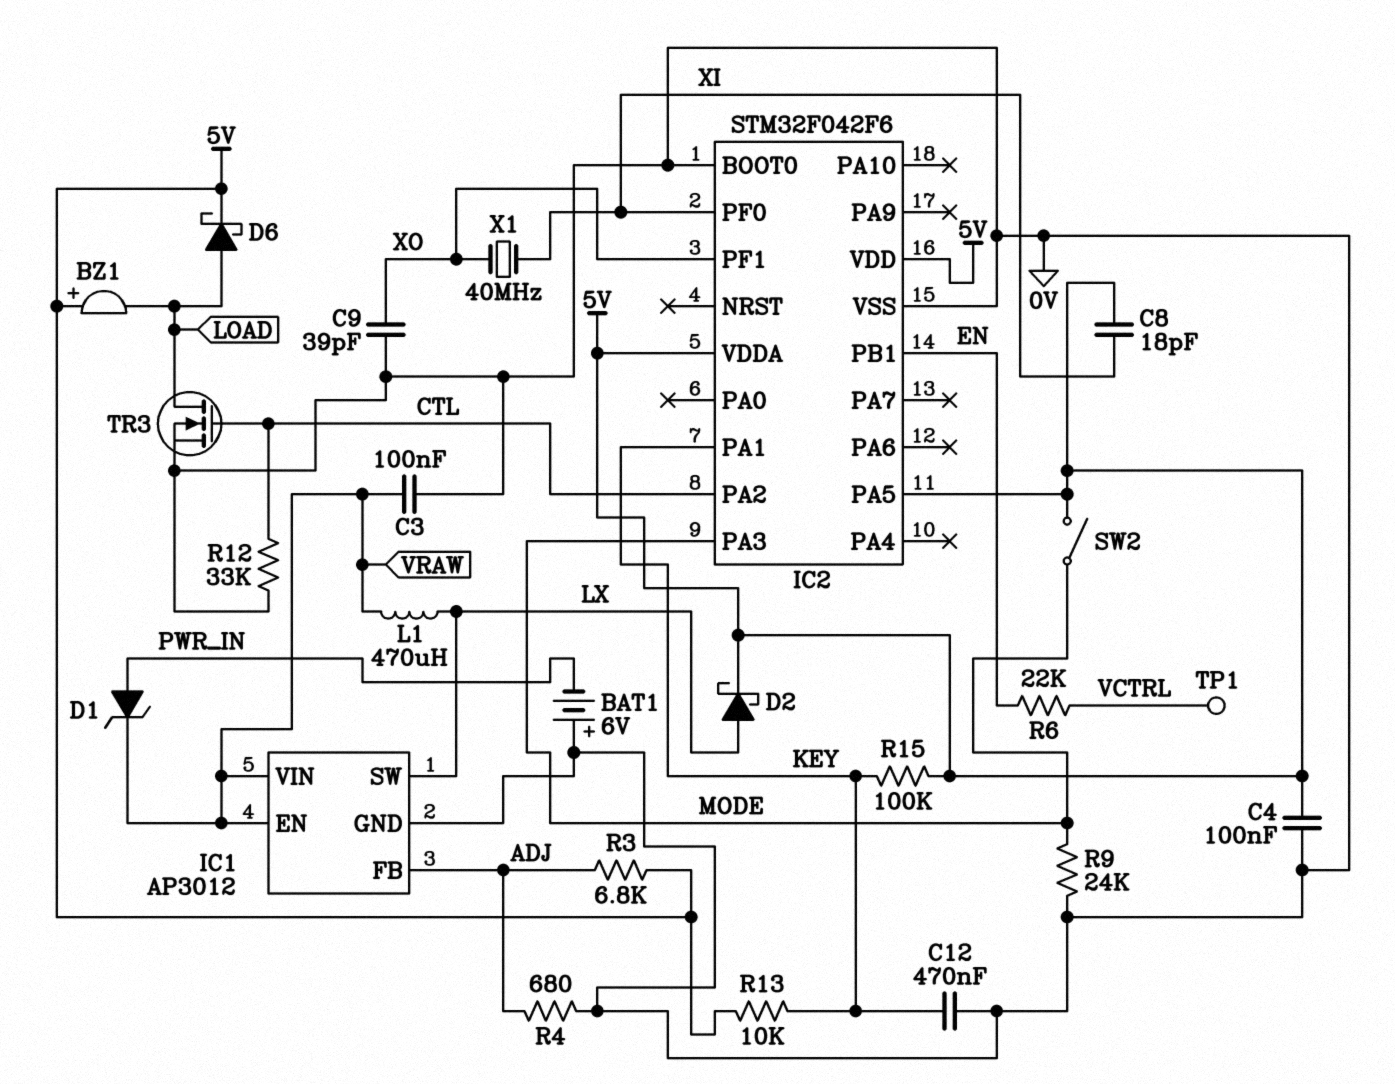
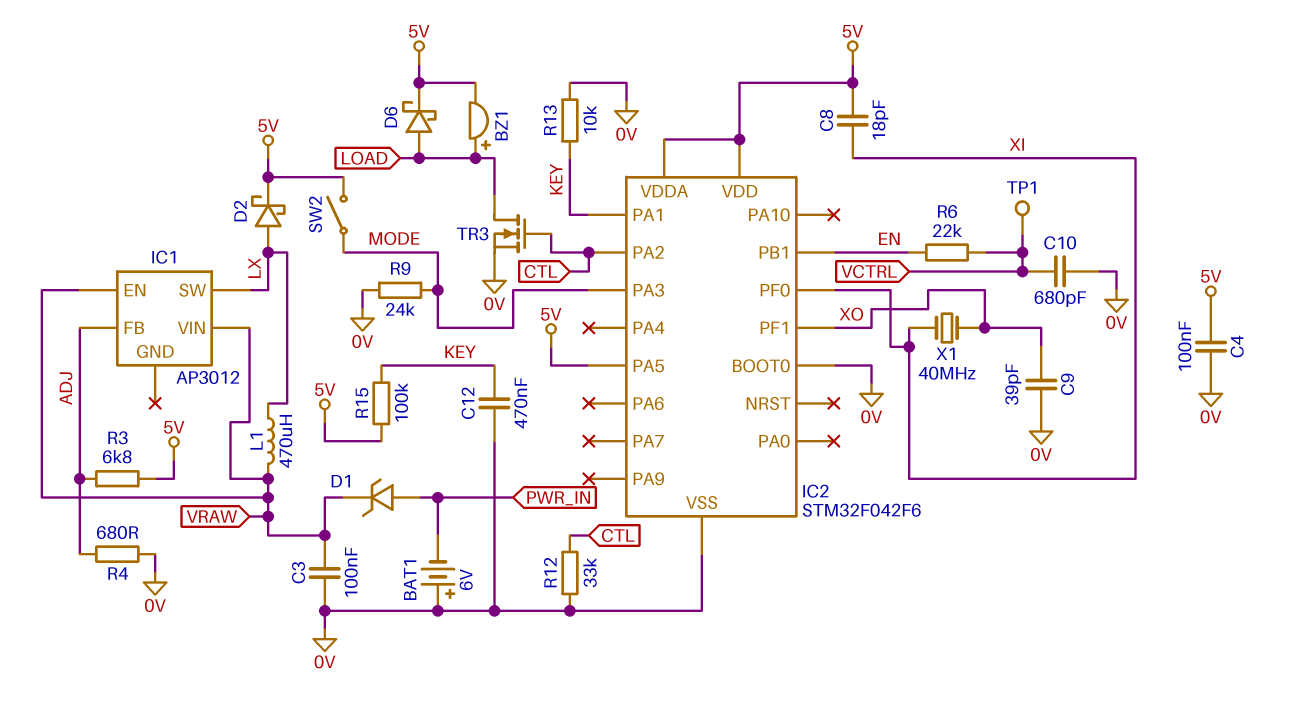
BZ1: buzzer (plus 5V, minus LOAD) -> buzzer (plus LOAD, minus 5V)
C10: none -> 680pF (0V, VCTRL)
IC1 pin GND: 0V -> none
R13: 10k (5V, KEY) -> 10k (0V, KEY)

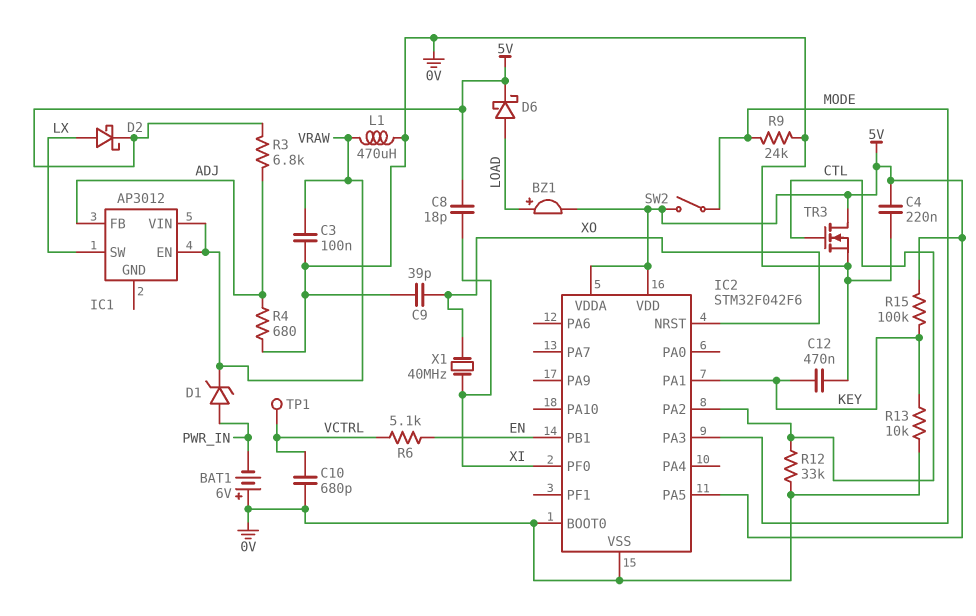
C4: 100nF (0V, 5V) -> 220nF (0V, 5V)
IC2 pin NRST: none -> XO
IC2 pin PF1: XO -> none
L1: 470uH (LX, VRAW) -> 470uH (0V, VRAW)
R6: 22k (EN, VCTRL) -> 5.1k (EN, VCTRL)
TR3: NMOS (G CTL, D LOAD, S 0V) -> NMOS (G CTL, D 5V, S 0V)

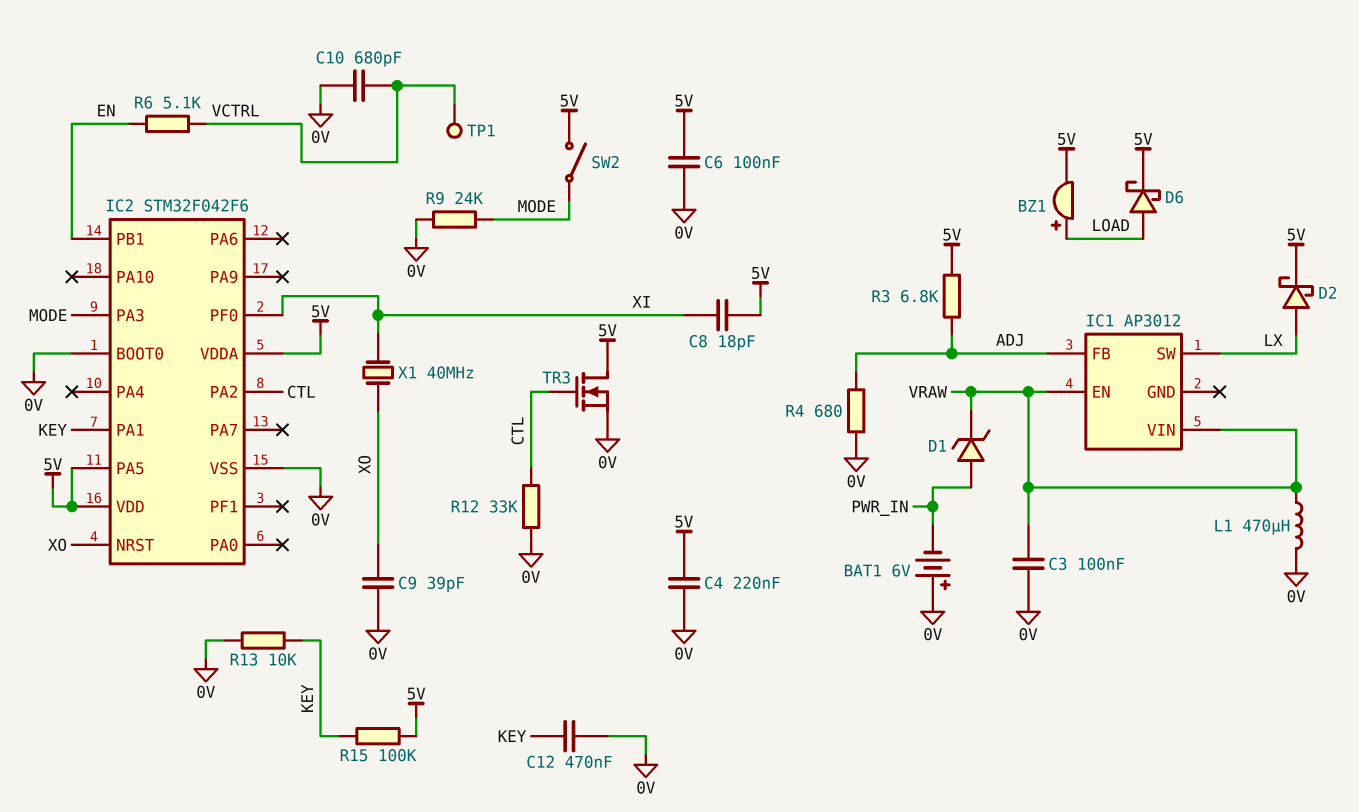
C6: none -> 100nF (0V, 5V)

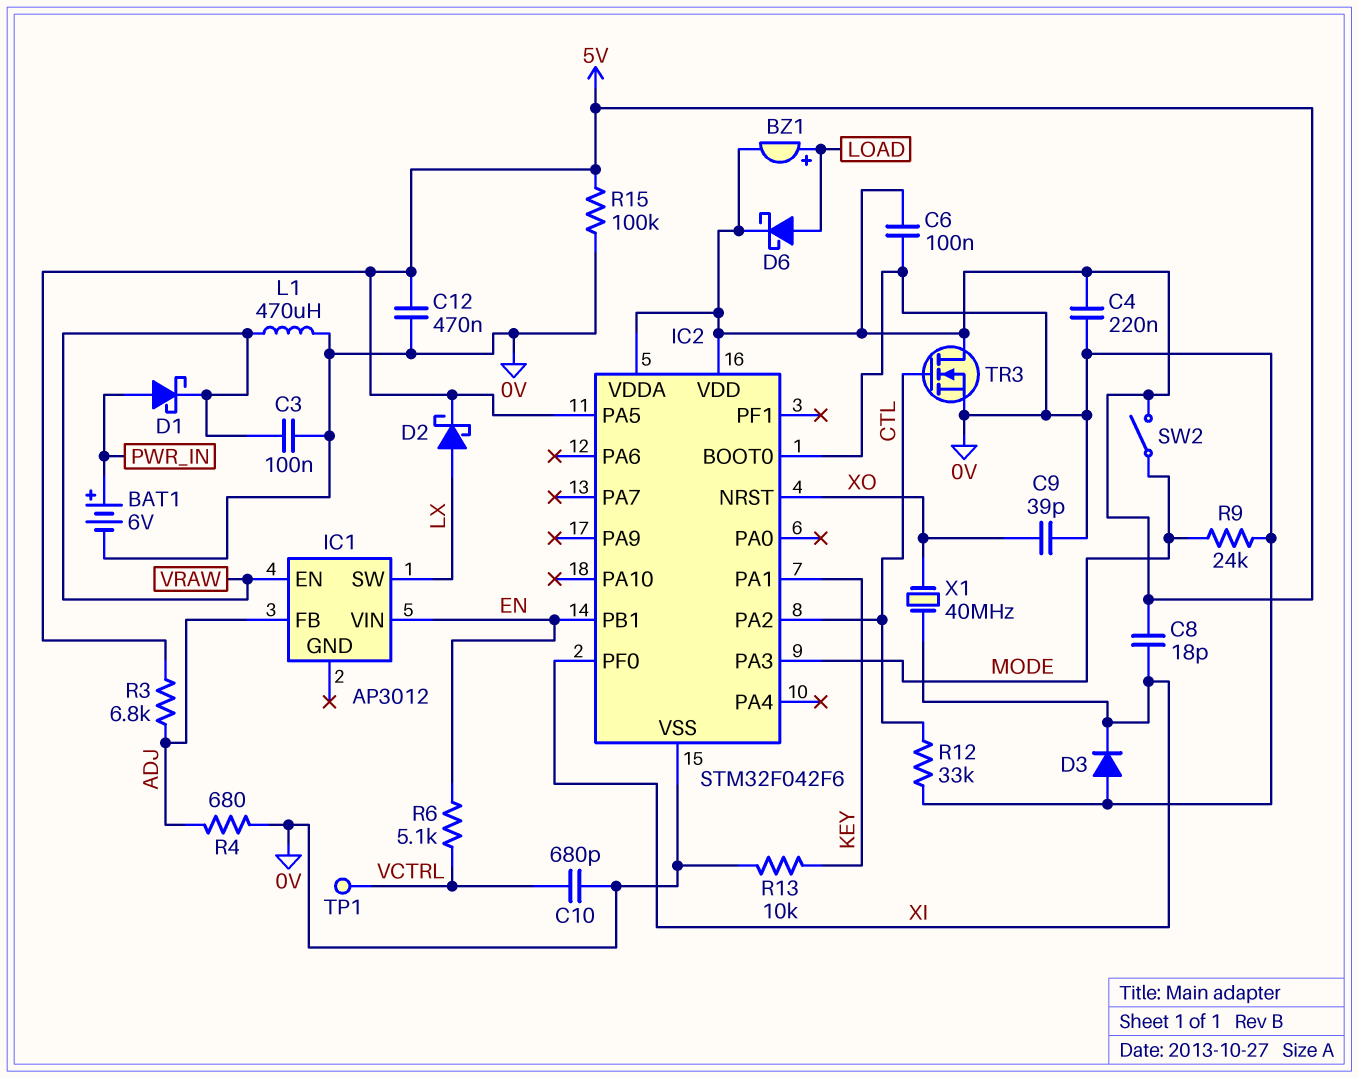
BAT1: 6V (plus 0V, minus PWR_IN) -> 6V (plus PWR_IN, minus 0V)
C12: 470nF (0V, KEY) -> 470nF (0V, 5V)
D1: zener (A PWR_IN, K VRAW) -> schottky (A PWR_IN, K VRAW)
D3: none -> diode (A 0V, K XI)
IC1 pin VIN: VRAW -> EN
R15: 100k (5V, KEY) -> 100k (0V, 5V)

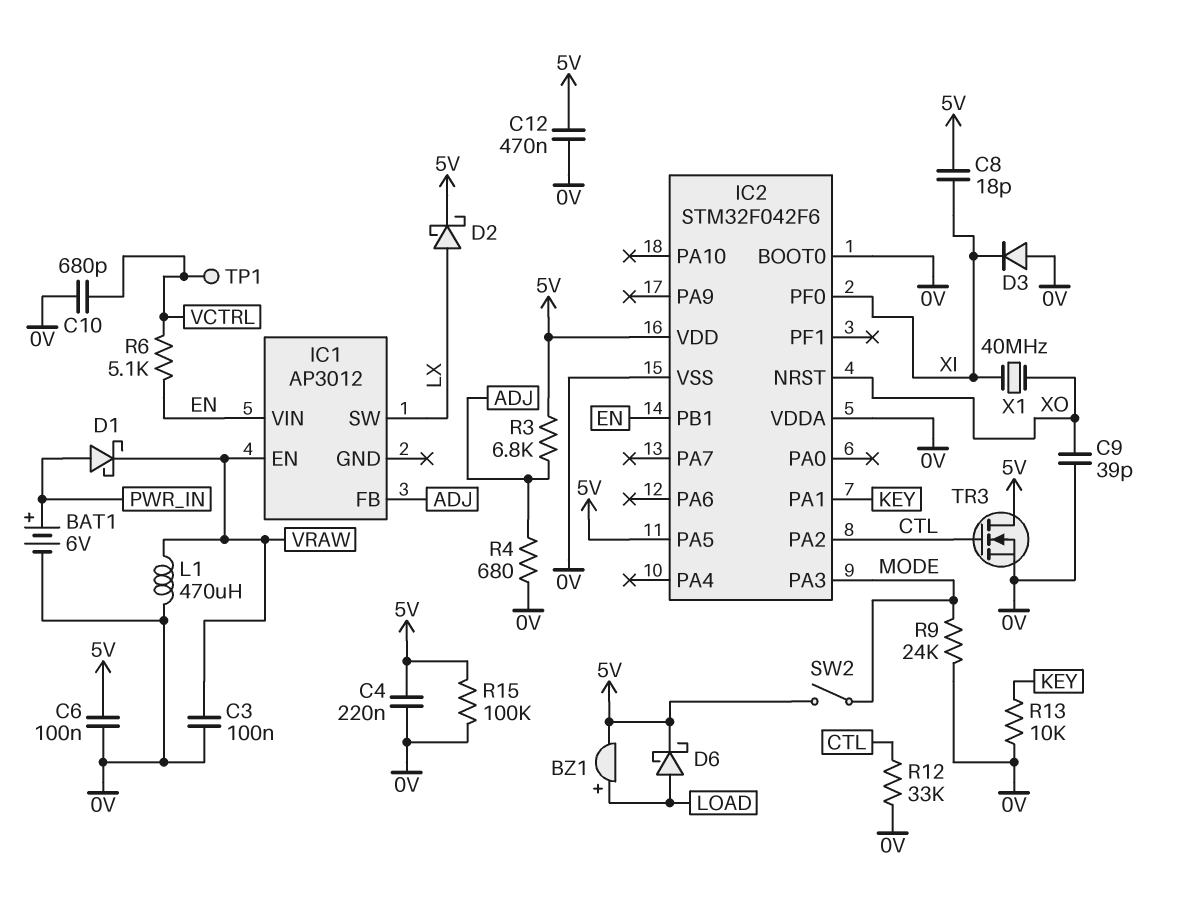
IC2 pin VDDA: 5V -> 0V

